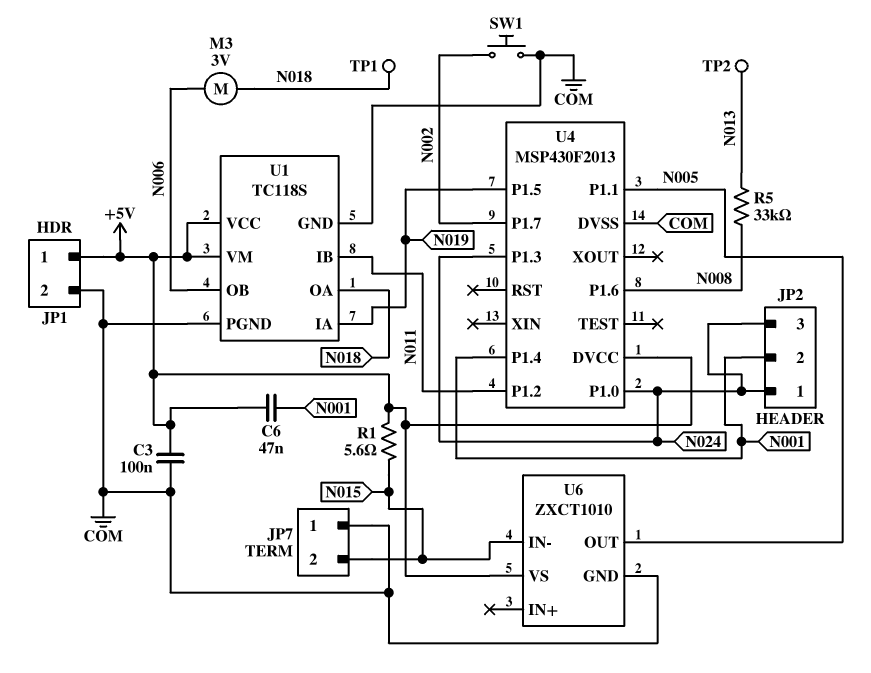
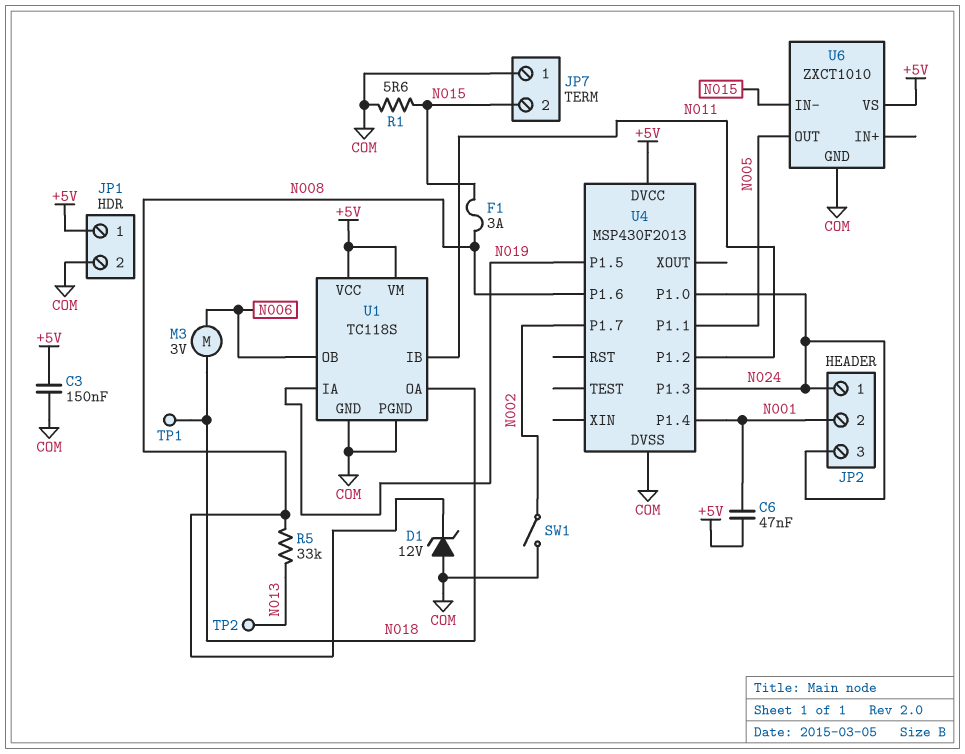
C3: 100nF (+5V, COM) -> 150nF (+5V, COM)
D1: none -> zener 12V (A COM, K N008)
F1: none -> 3A (N008, N015)
R1: 5.6 (+5V, N015) -> 5.6 (COM, N015)
SW1: button (COM, N002) -> switch (COM, N002)

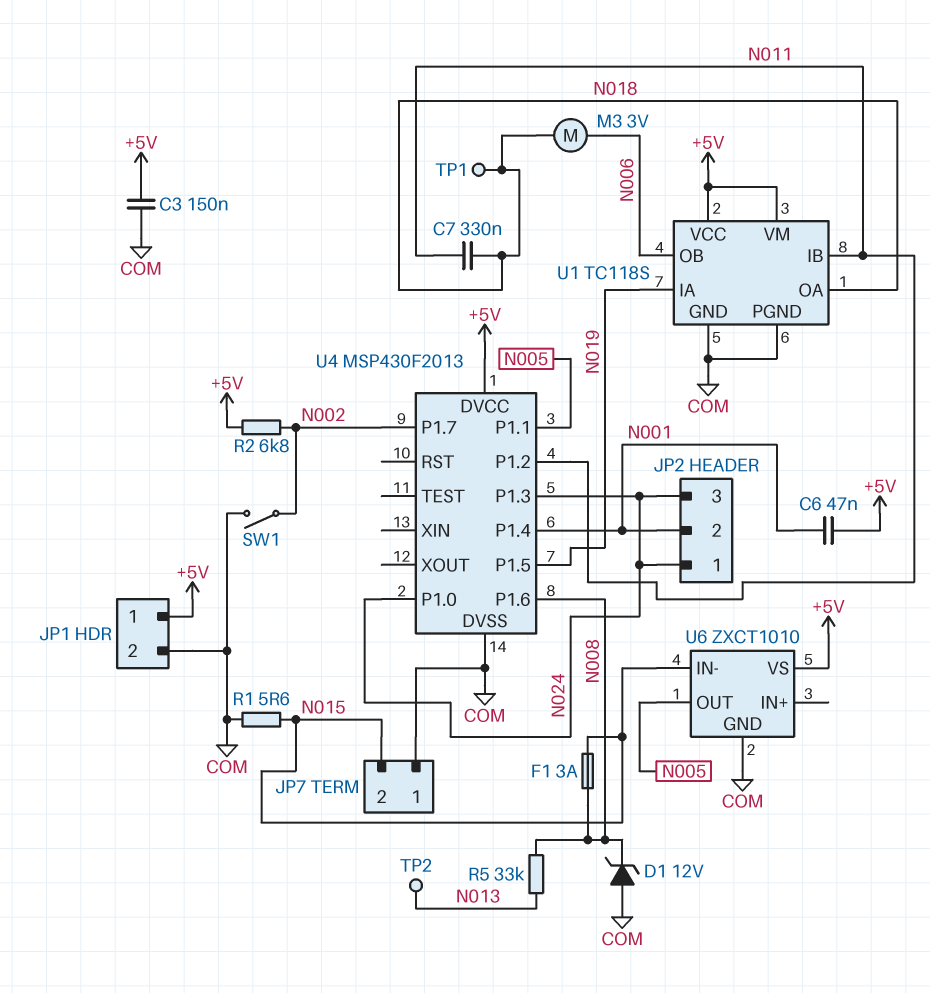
C7: none -> 330nF (N011, N018)
R2: none -> 6.8k (+5V, N002)

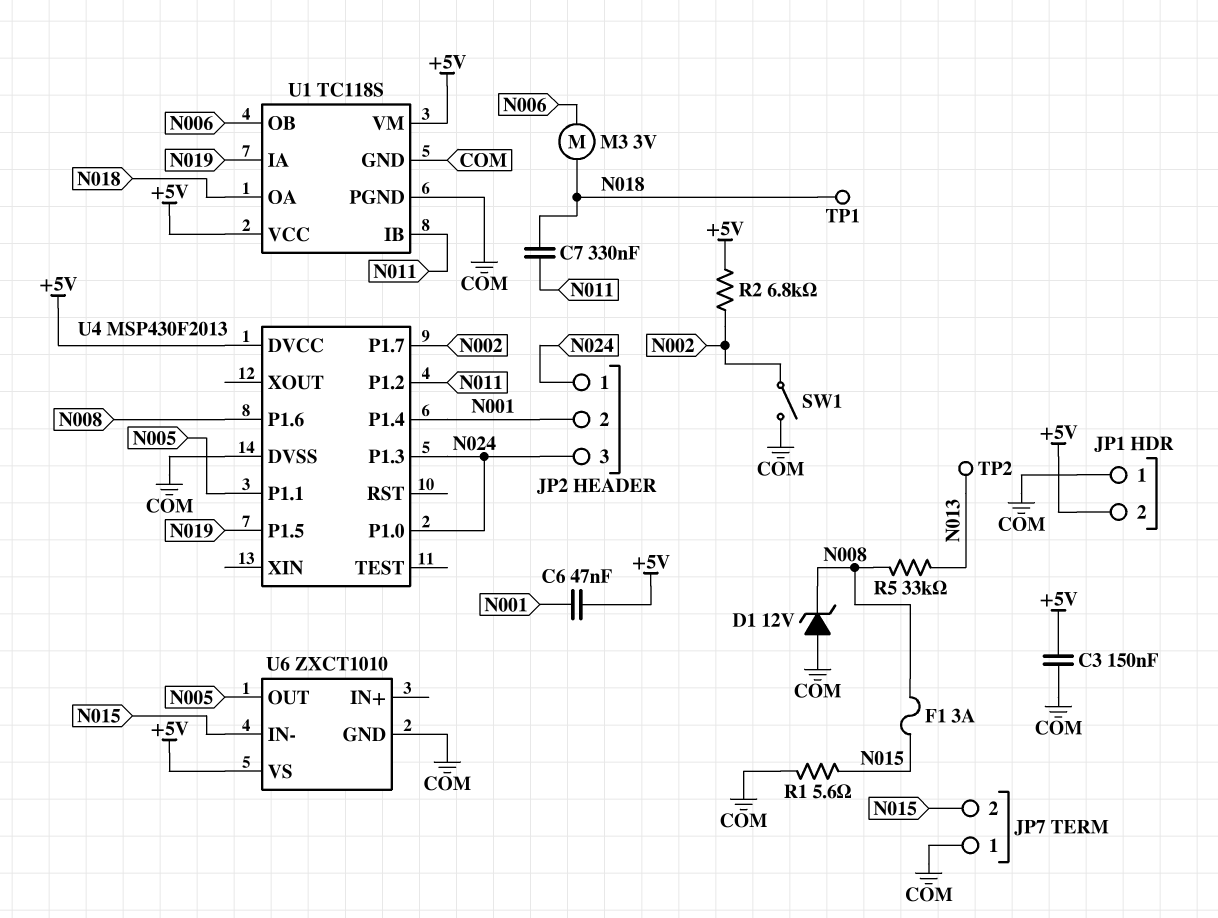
JP1 pin 1: +5V -> COM
JP1 pin 2: COM -> +5V

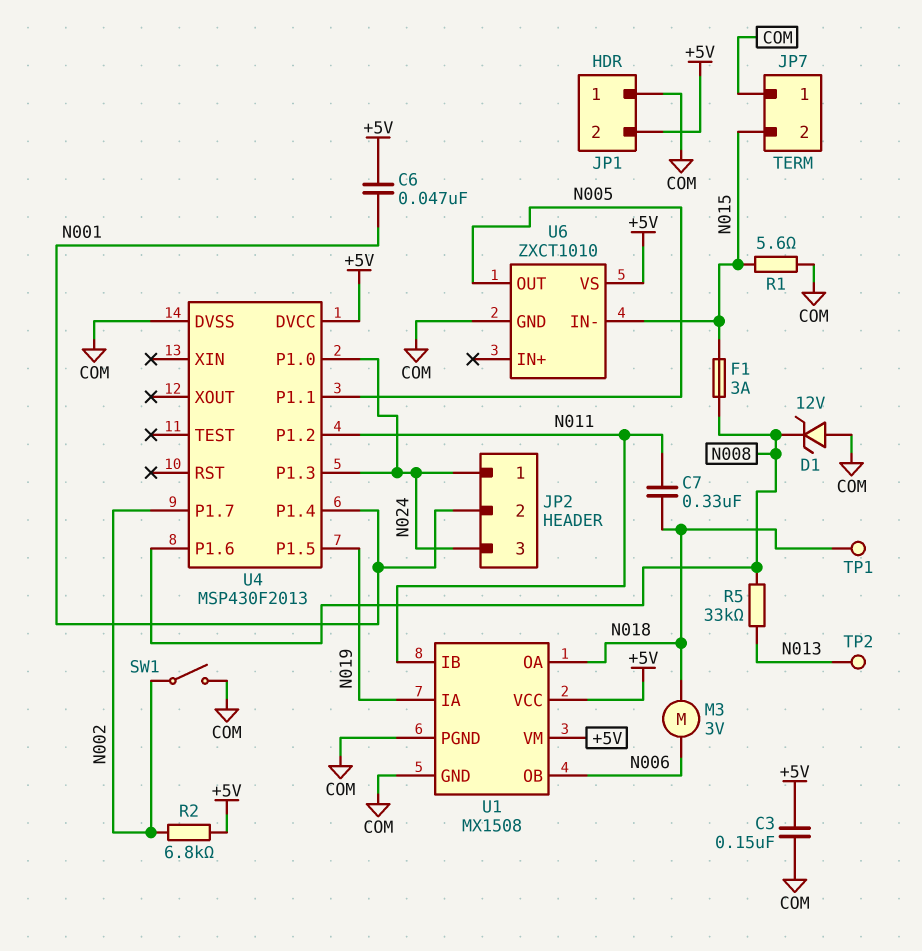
U1: TC118S -> MX1508

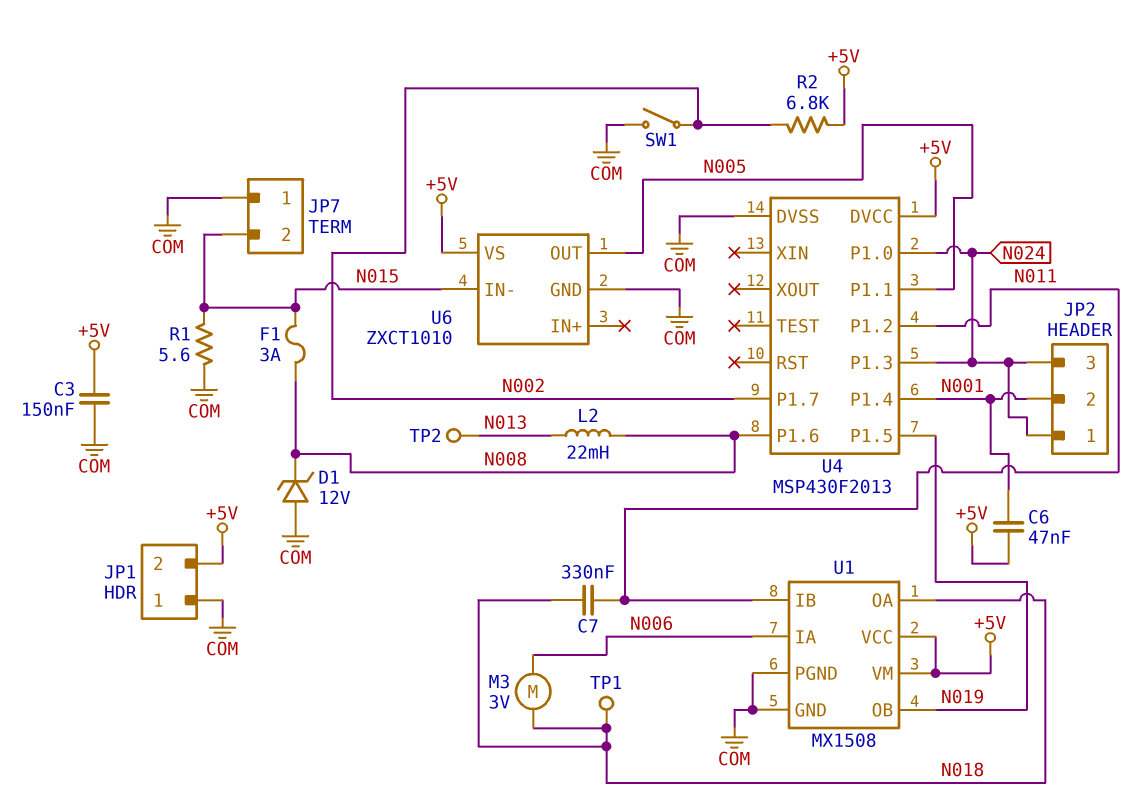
L2: none -> 22mH (N008, N013)
R5: 33k (N008, N013) -> none
U1 pin IA: N019 -> N006
U1 pin OB: N006 -> N019

